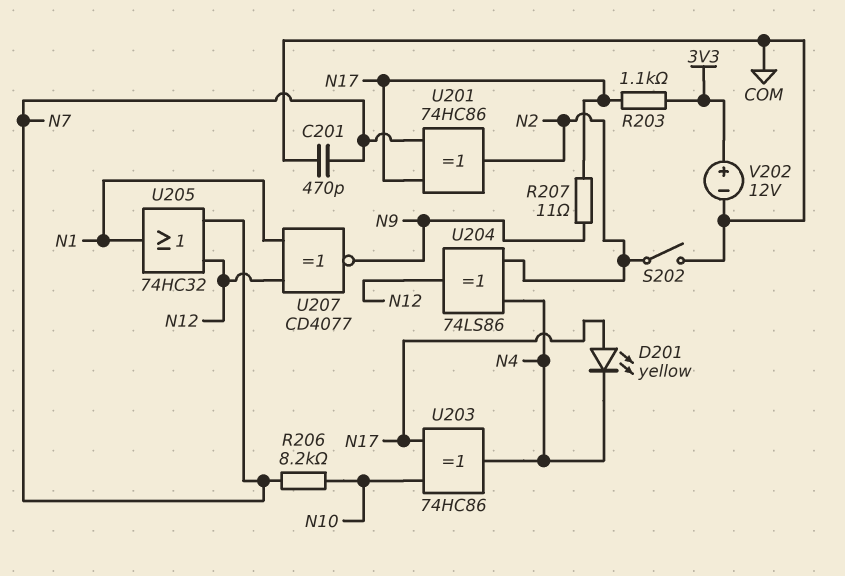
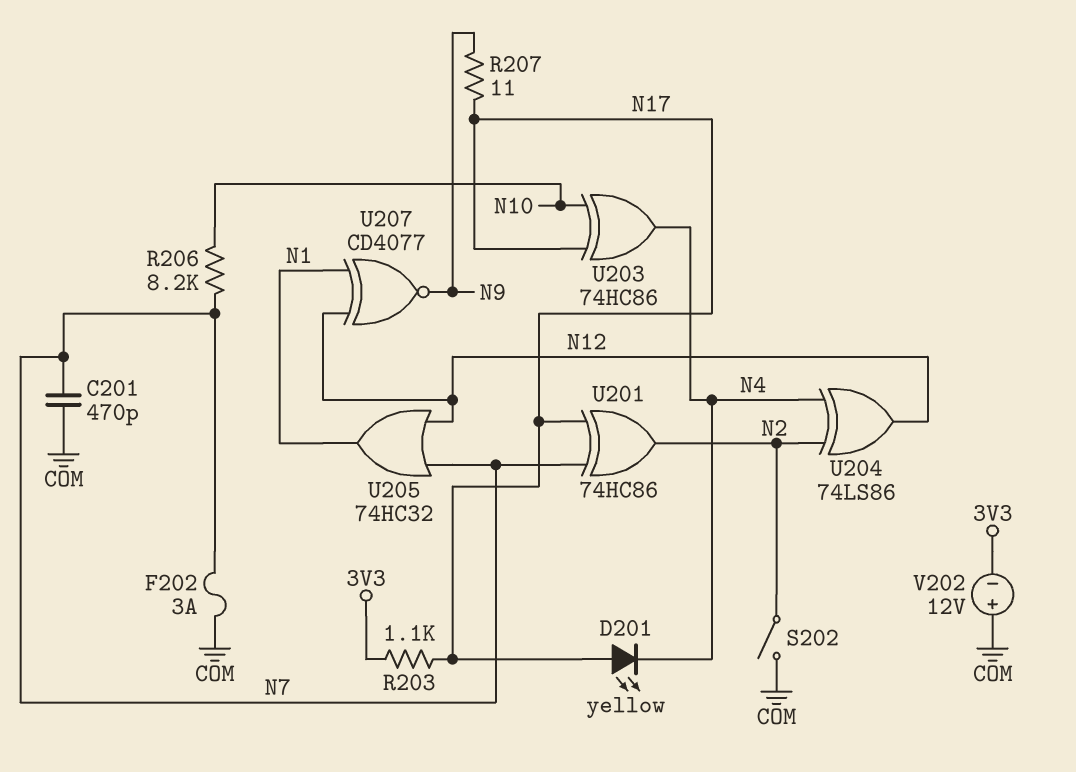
F202: none -> 3A (COM, N7)
V202: 12V (plus 3V3, minus COM) -> 12V (plus COM, minus 3V3)

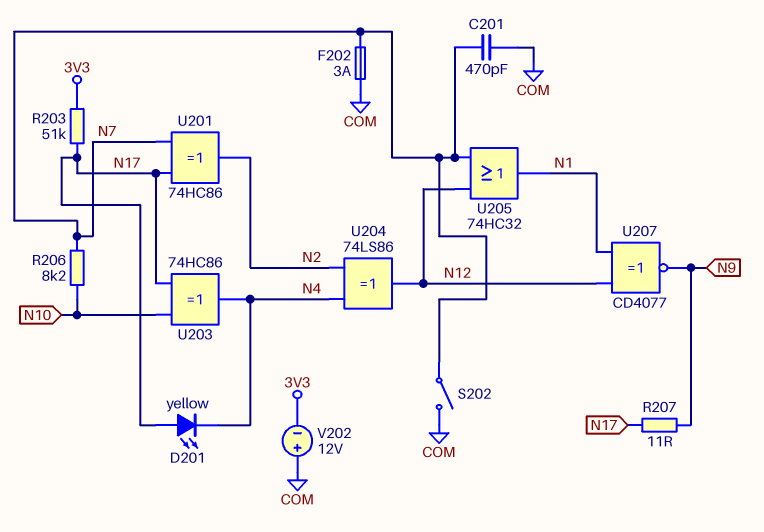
R203: 1.1k (3V3, N17) -> 51k (3V3, N17)
S202: switch (COM, N2) -> switch (COM, N7)

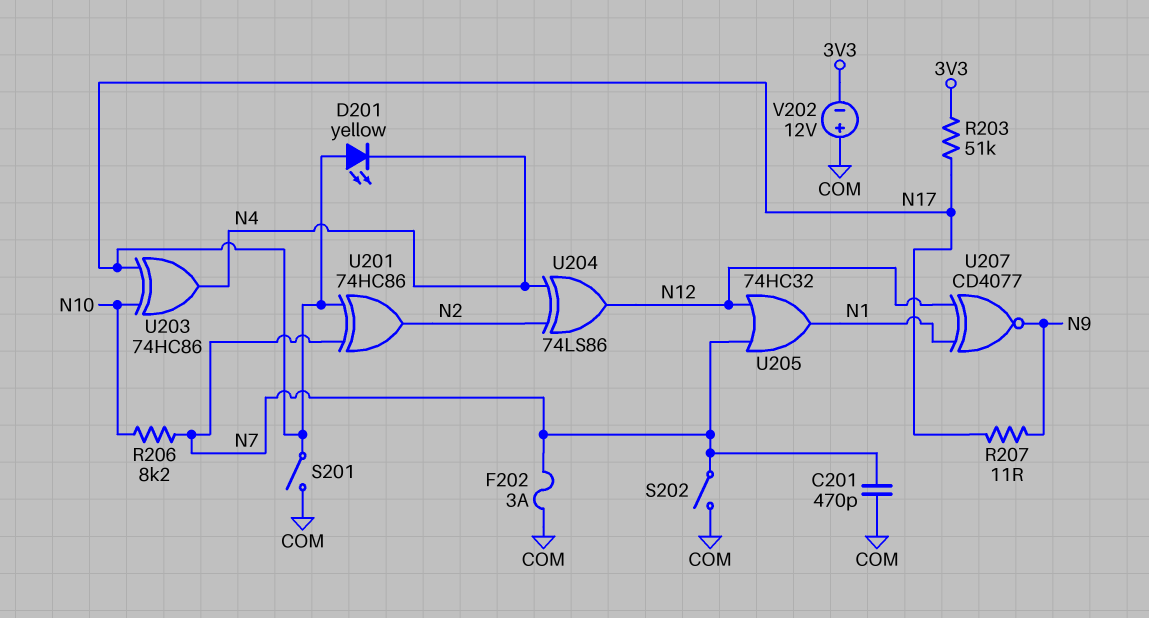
S201: none -> switch (COM, N17)

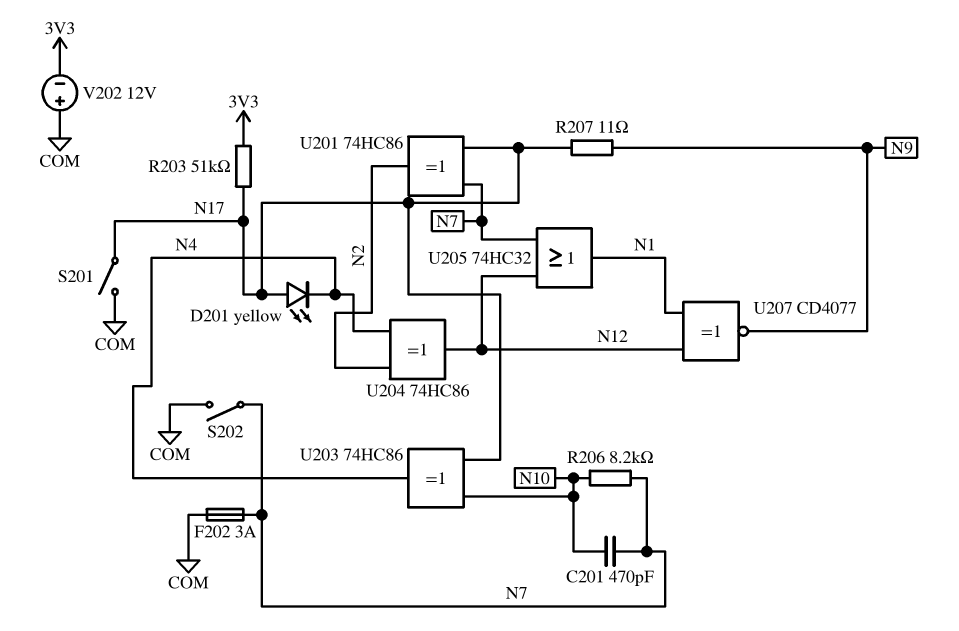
C201: 470pF (COM, N7) -> 470pF (N7, N10)
U204: XOR 74LS86 (in N2, in N4, out N12) -> XOR 74HC86 (in N2, in N4, out N12)

